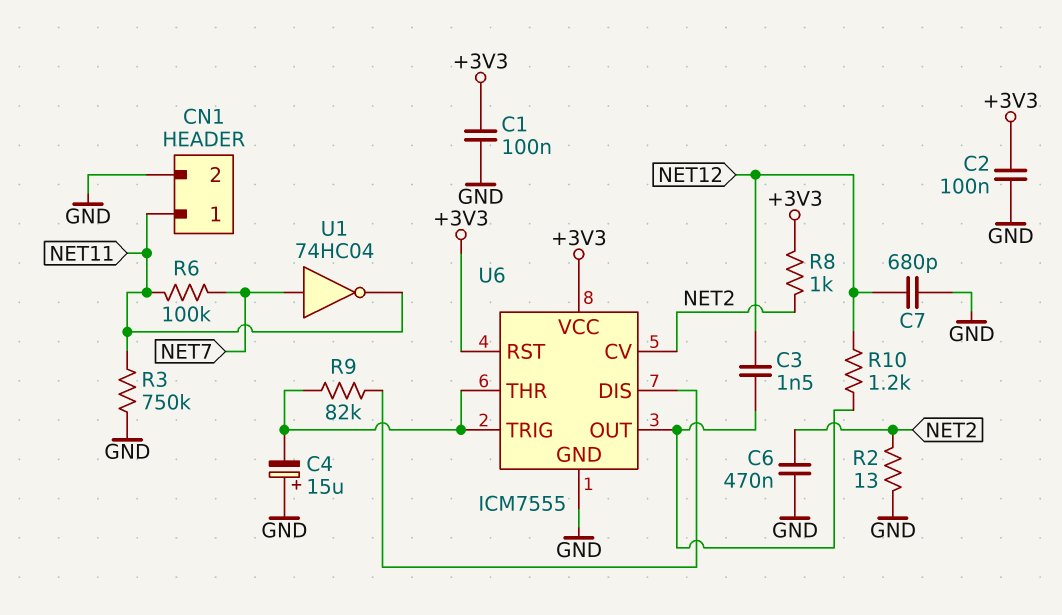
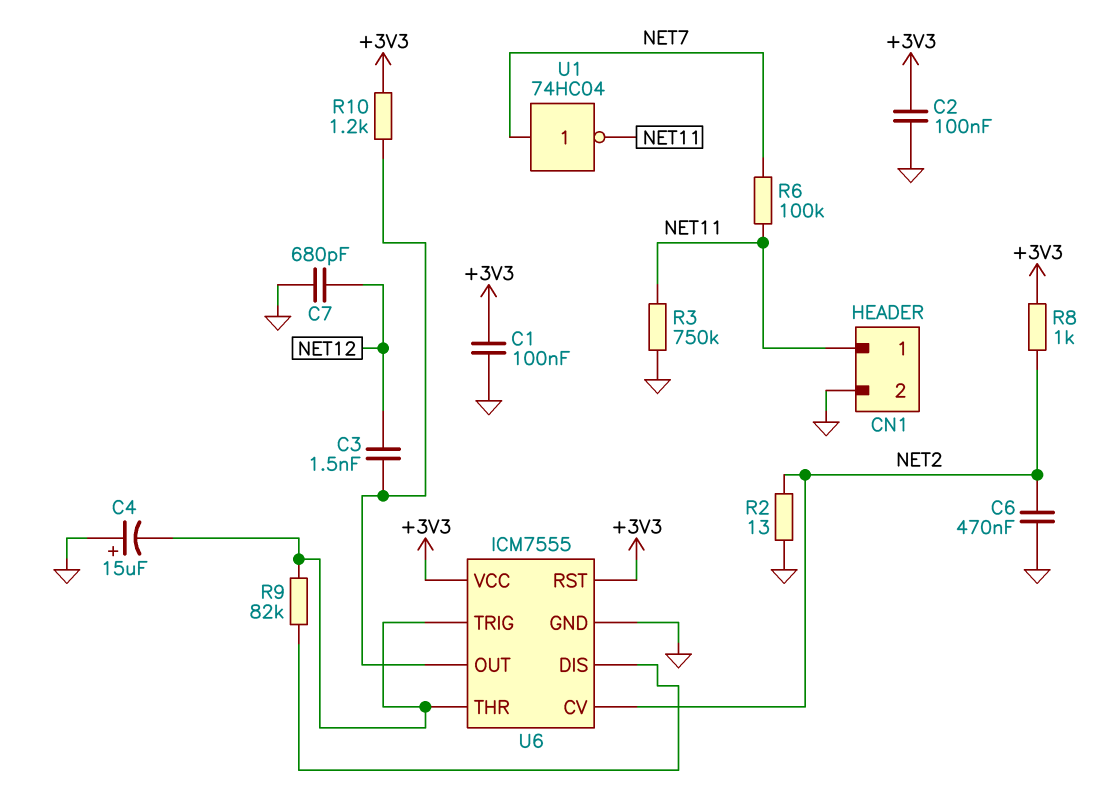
R10: 1.2k (NET12, U6/OUT) -> 1.2k (+3V3, U6/OUT)

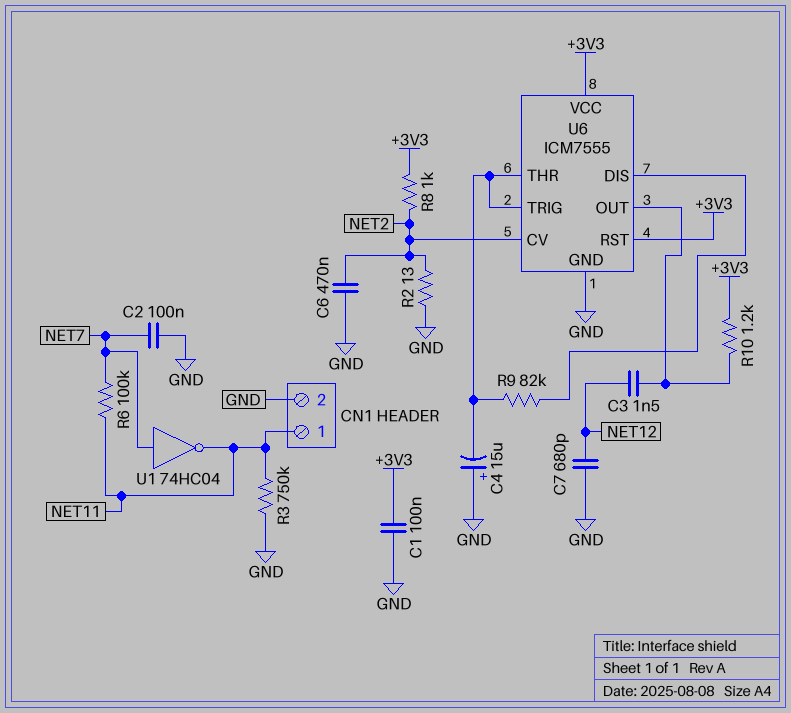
C2: 100nF (+3V3, GND) -> 100nF (GND, NET7)

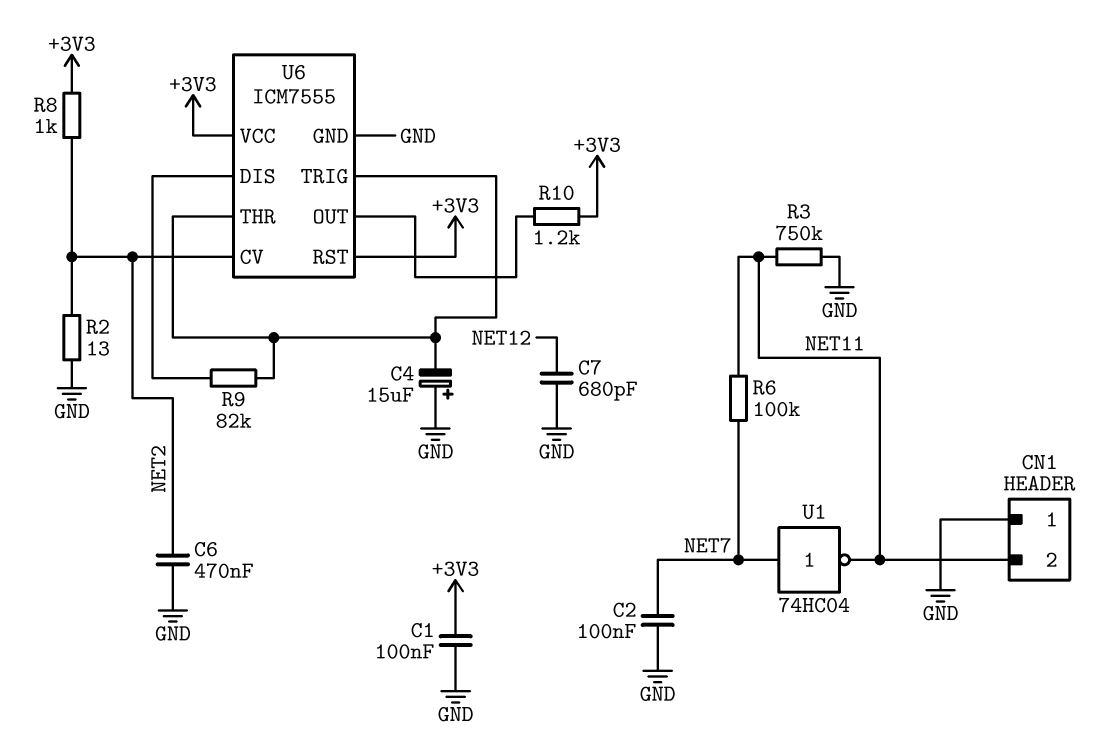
C3: 1.5nF (NET12, U6/OUT) -> none
CN1 pin 1: NET11 -> GND
CN1 pin 2: GND -> NET11

